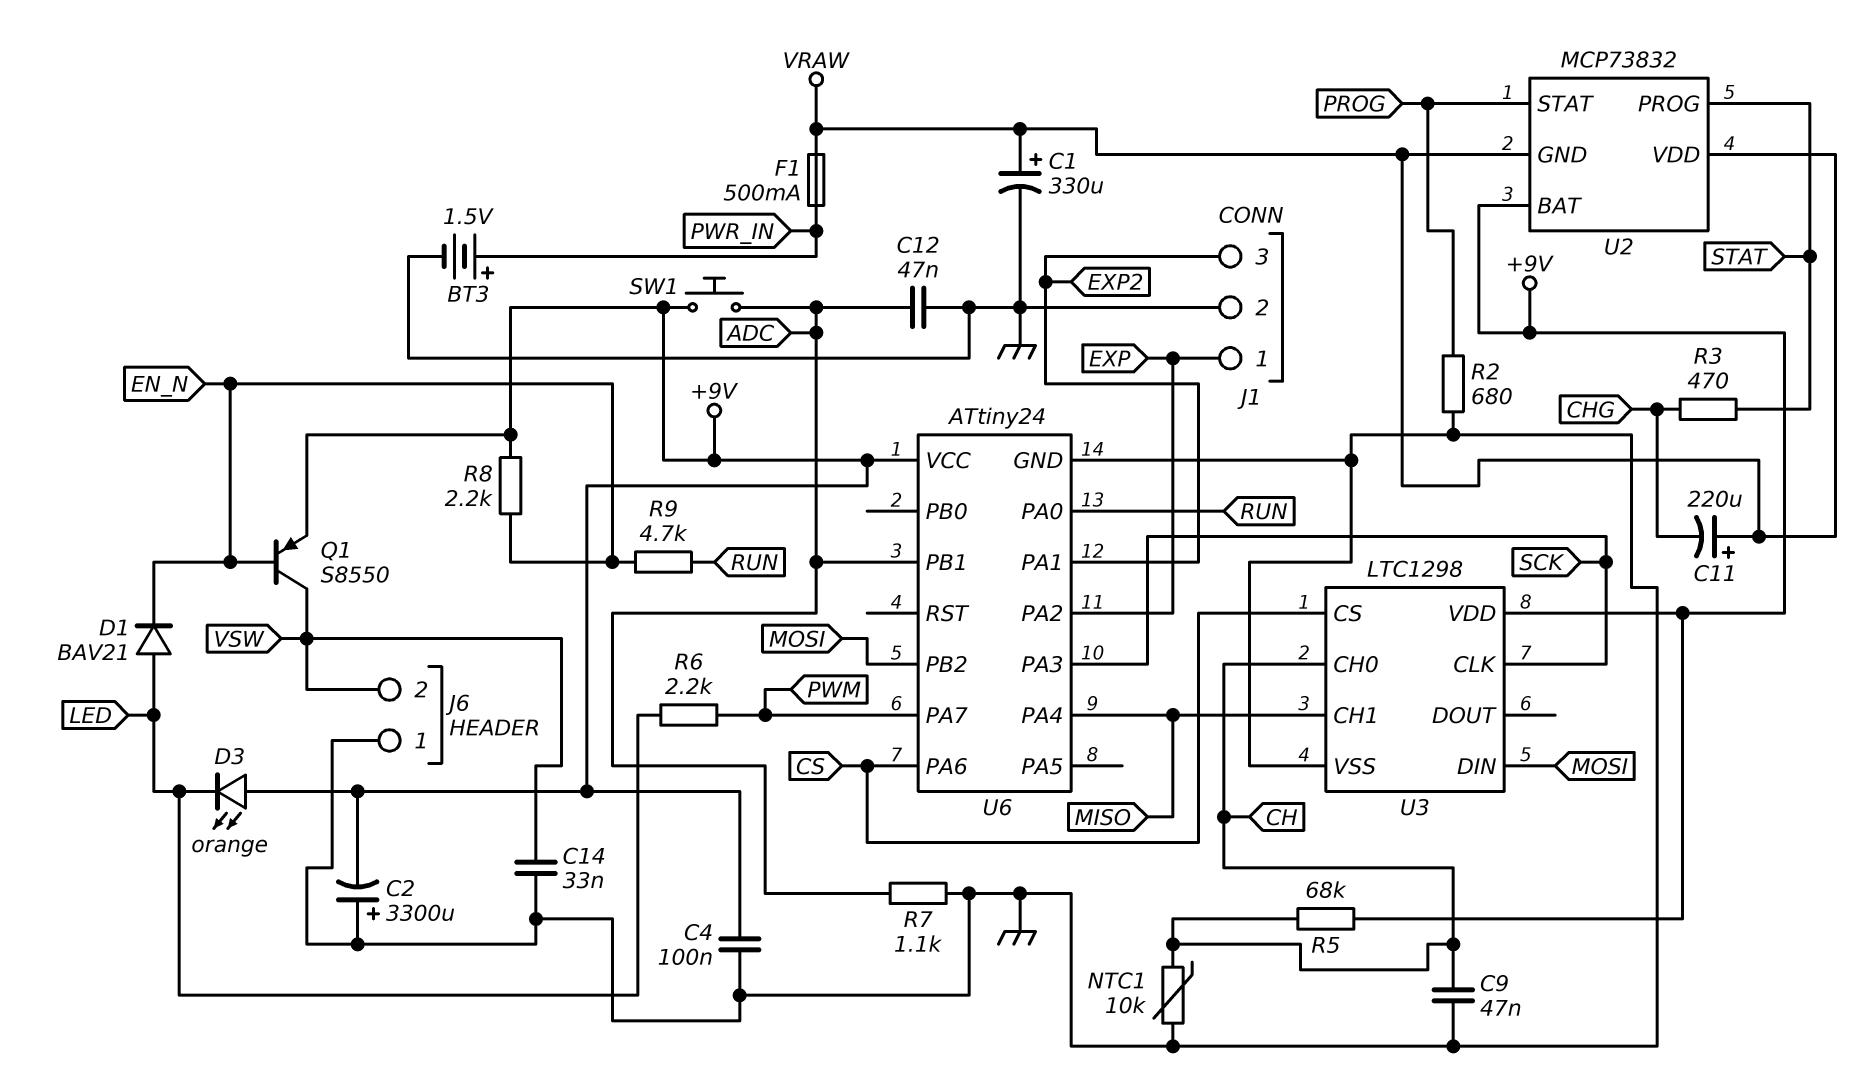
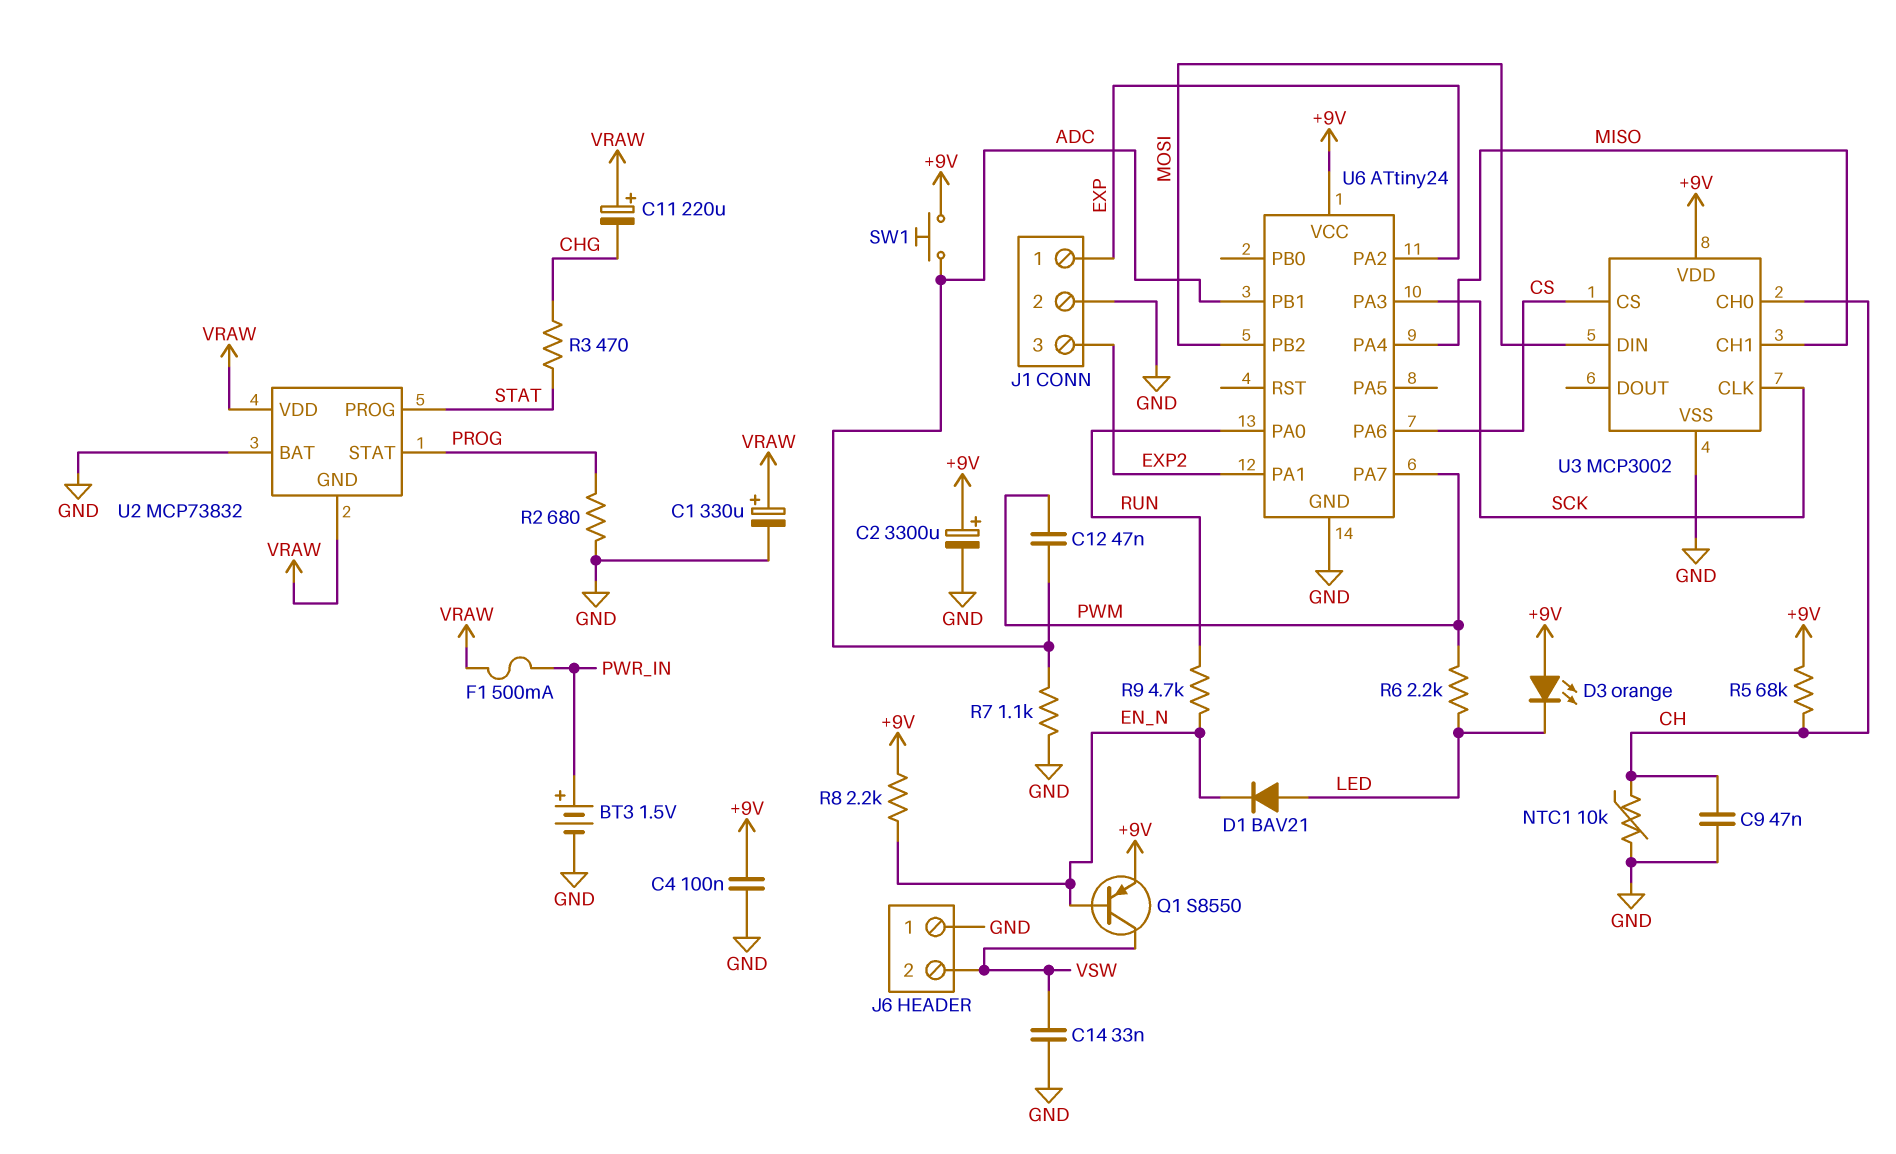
C2: 3300uF (plus GND, minus +9V) -> 3300uF (plus +9V, minus GND)
C12: 47nF (ADC, GND) -> 47nF (ADC, PWM)
U2 pin BAT: +9V -> GND
U3: LTC1298 -> MCP3002

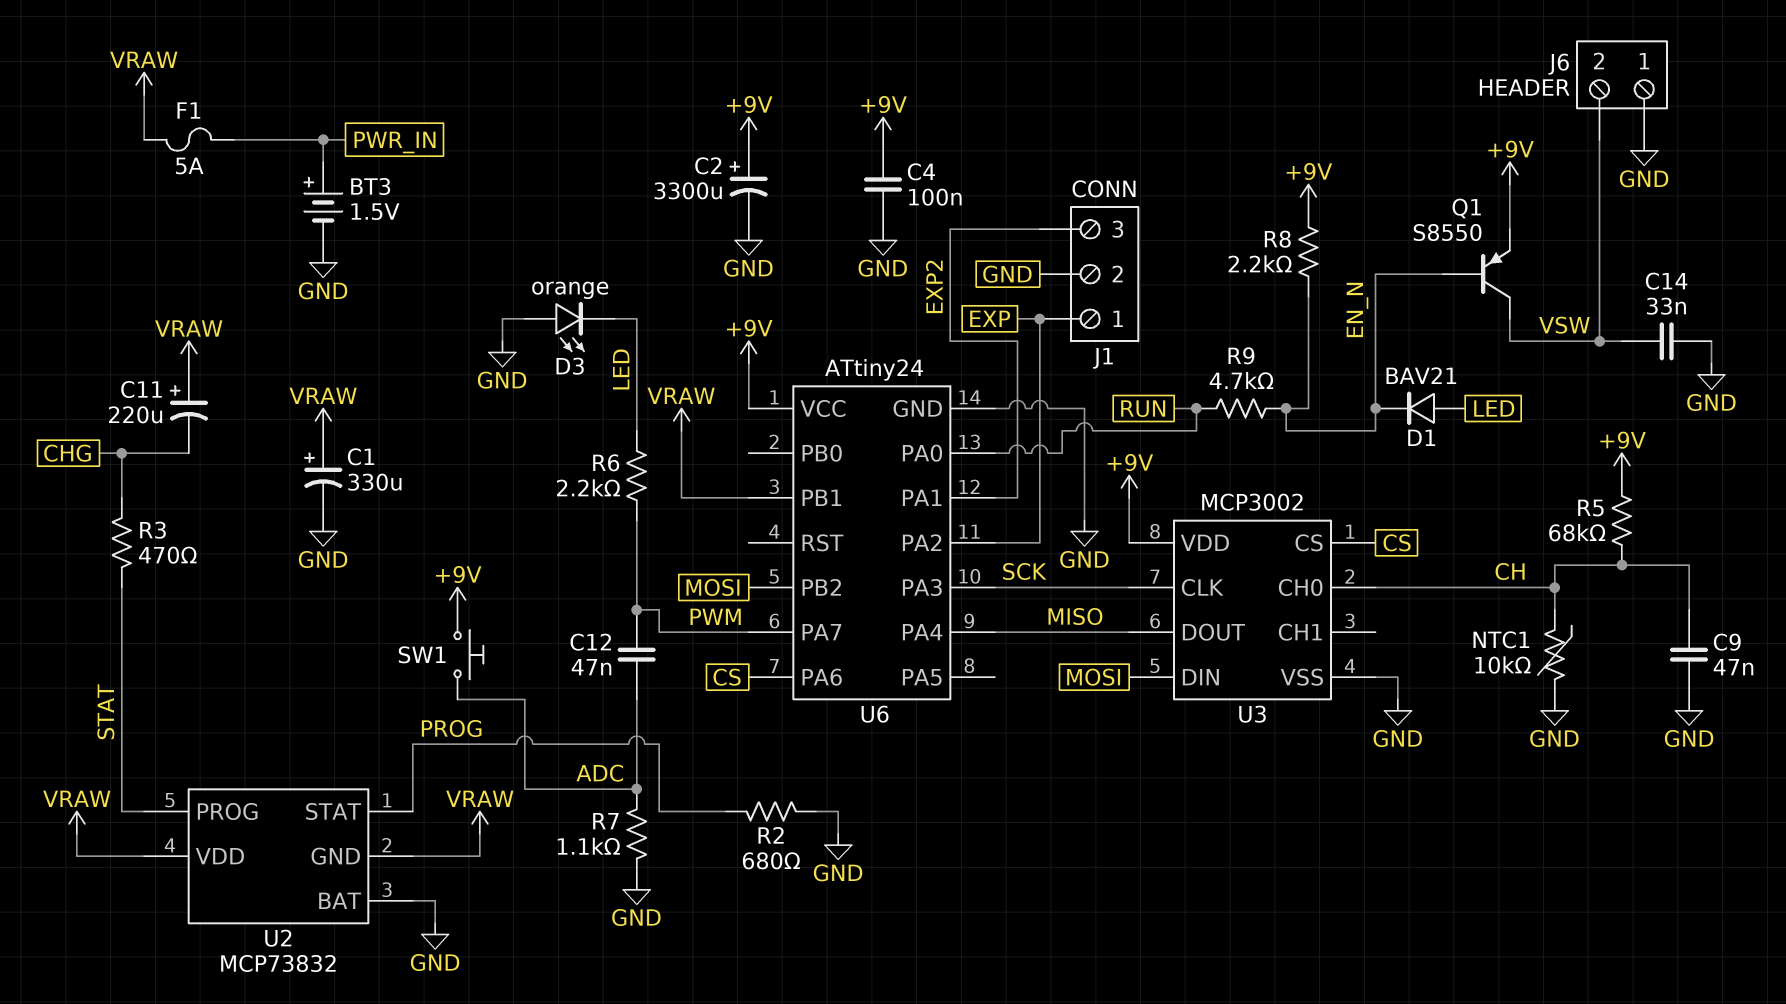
D3: LED orange (A +9V, K LED) -> LED orange (A GND, K LED)
F1: 500mA (PWR_IN, VRAW) -> 5A (PWR_IN, VRAW)
U3 pin CH1: MISO -> none
U3 pin DOUT: none -> MISO
U6 pin PB1: ADC -> VRAW

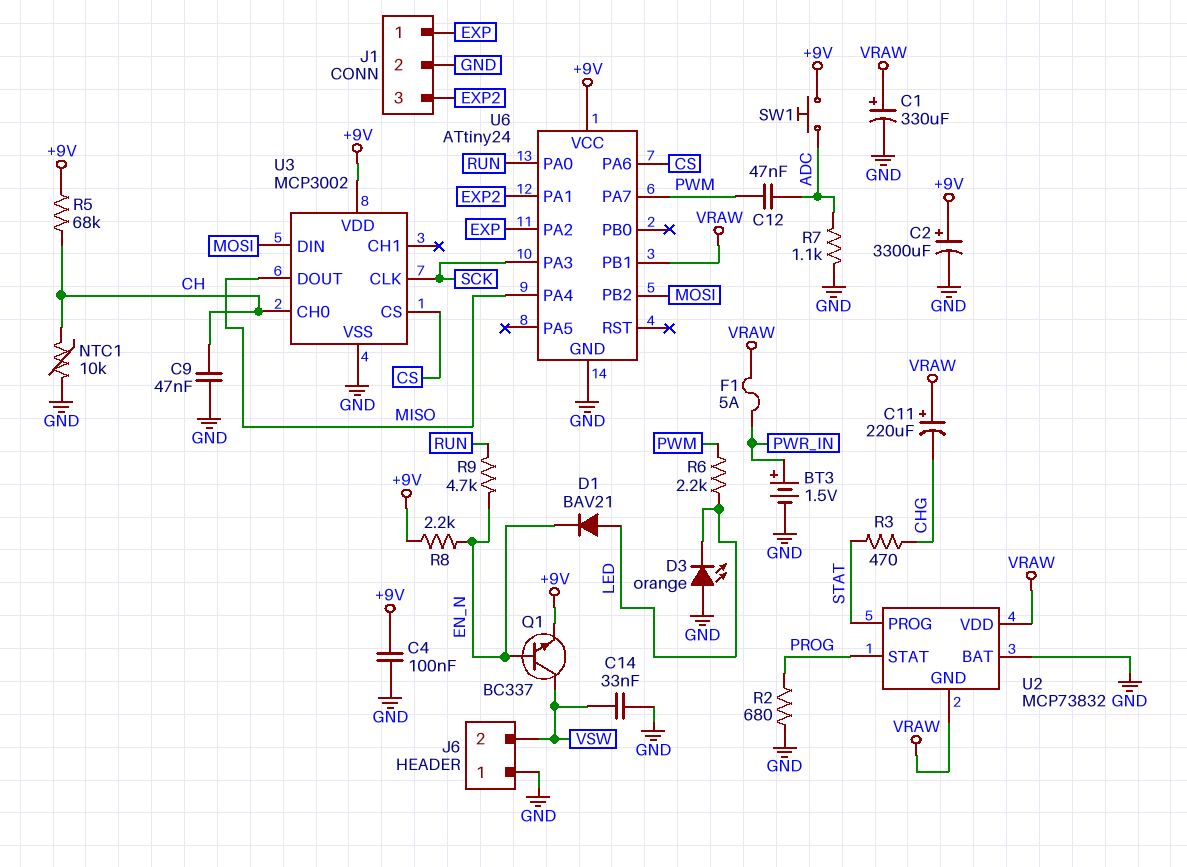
Q1: PNP S8550 (B EN_N, C VSW, E +9V) -> NPN BC337 (B EN_N, C VSW, E +9V)

